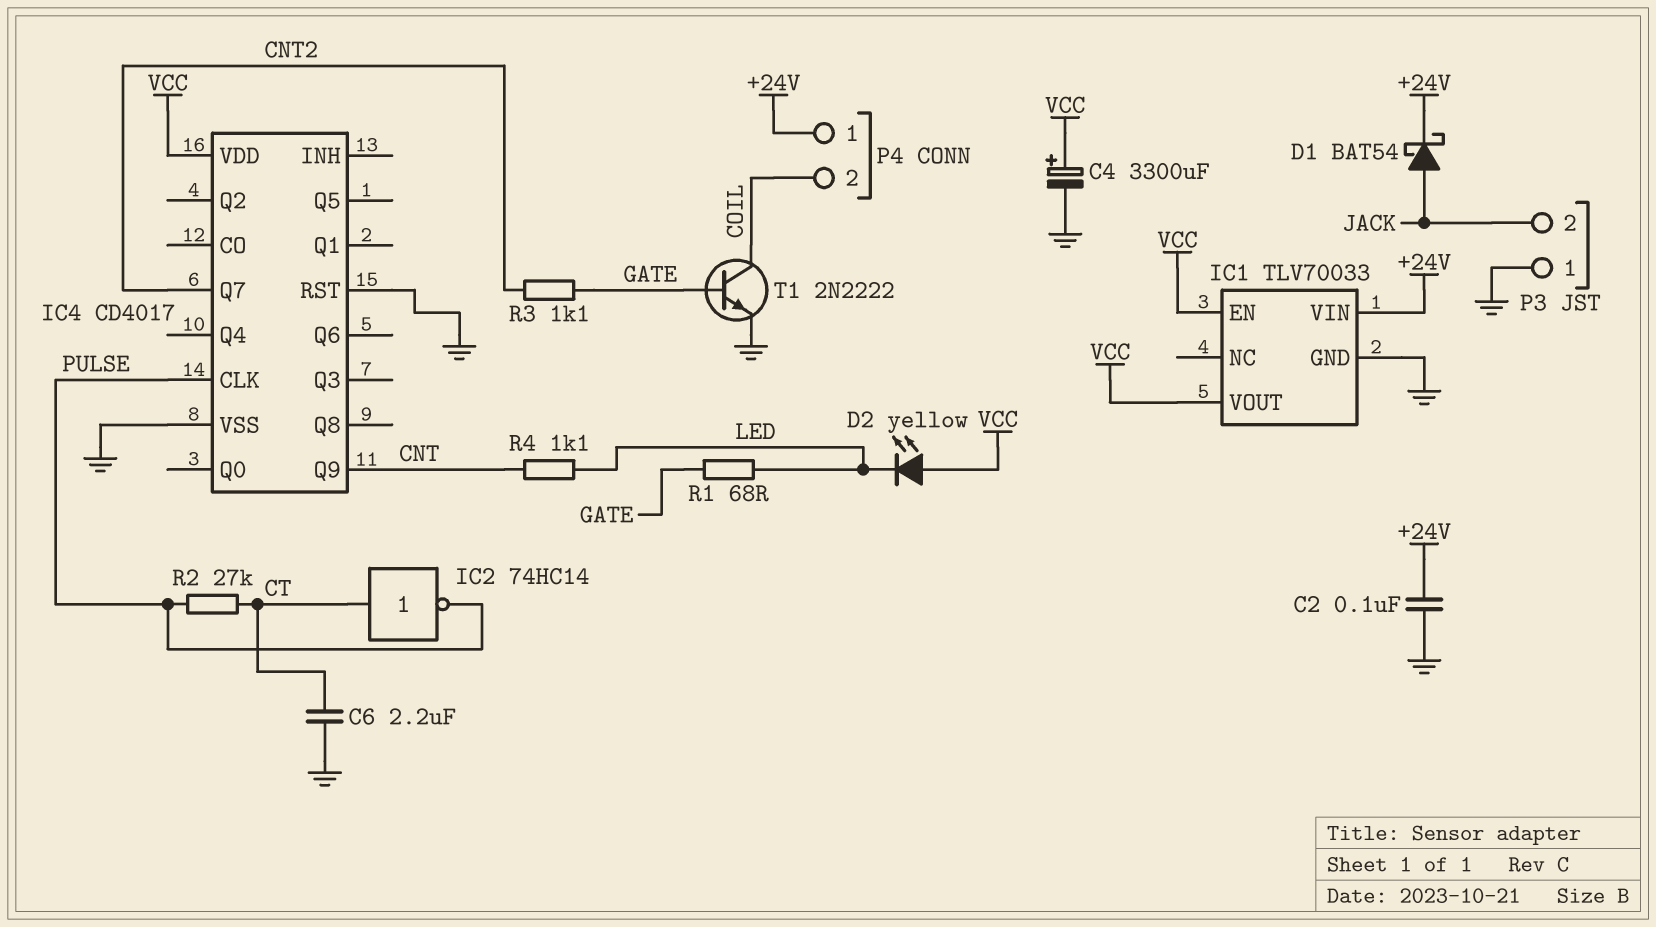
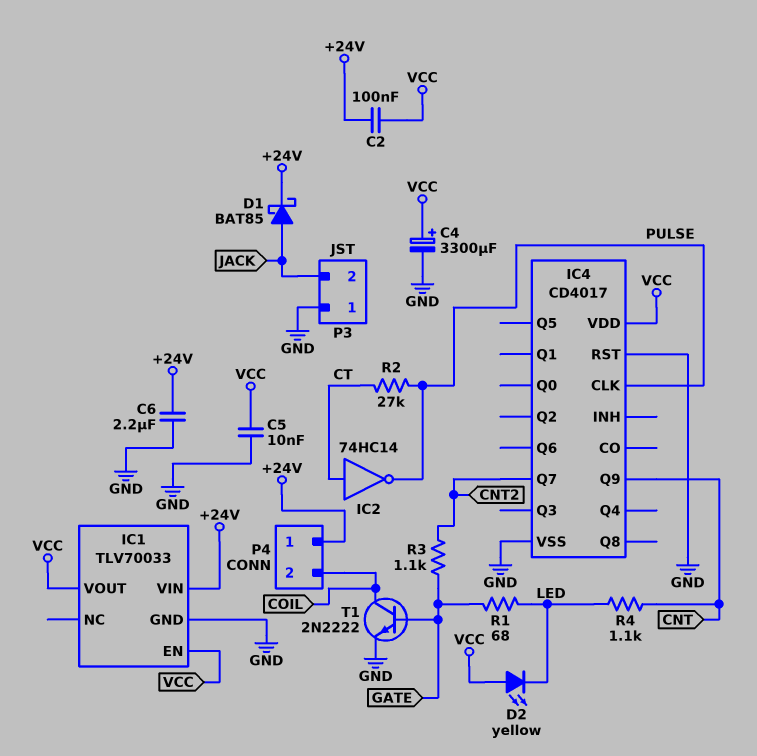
C2: 100nF (+24V, GND) -> 100nF (+24V, VCC)
C5: none -> 10nF (GND, VCC)
C6: 2.2uF (CT, GND) -> 2.2uF (+24V, GND)
D1: schottky BAT54 (A JACK, K +24V) -> schottky BAT85 (A JACK, K +24V)

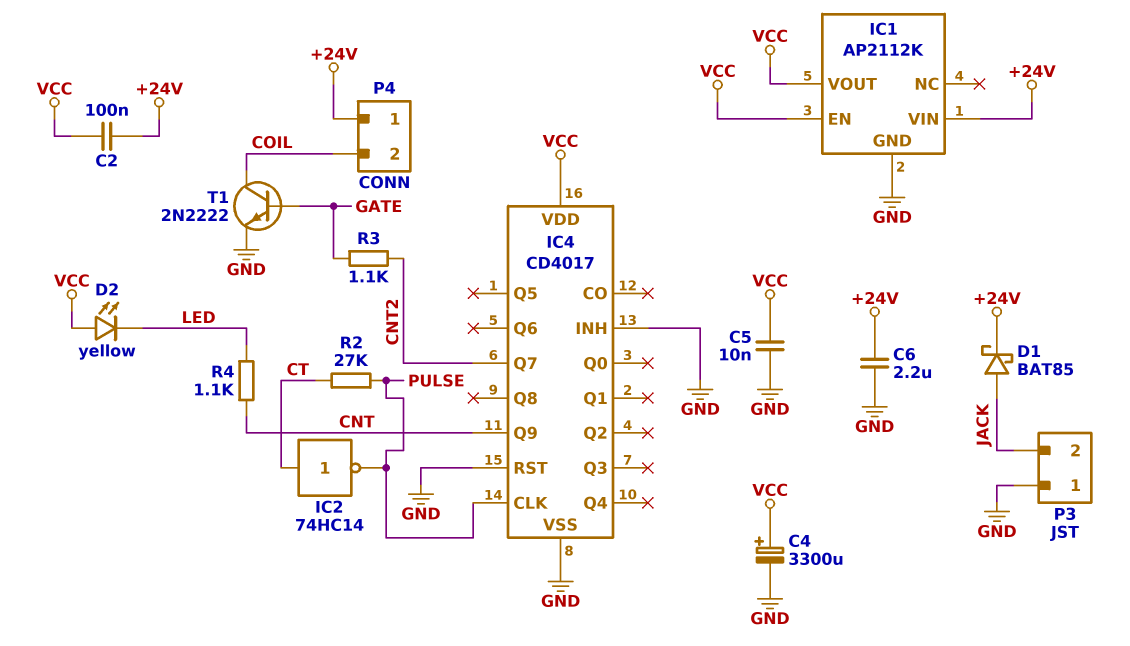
IC1: TLV70033 -> AP2112K
IC4 pin INH: none -> GND
R1: 68 (GATE, LED) -> none

